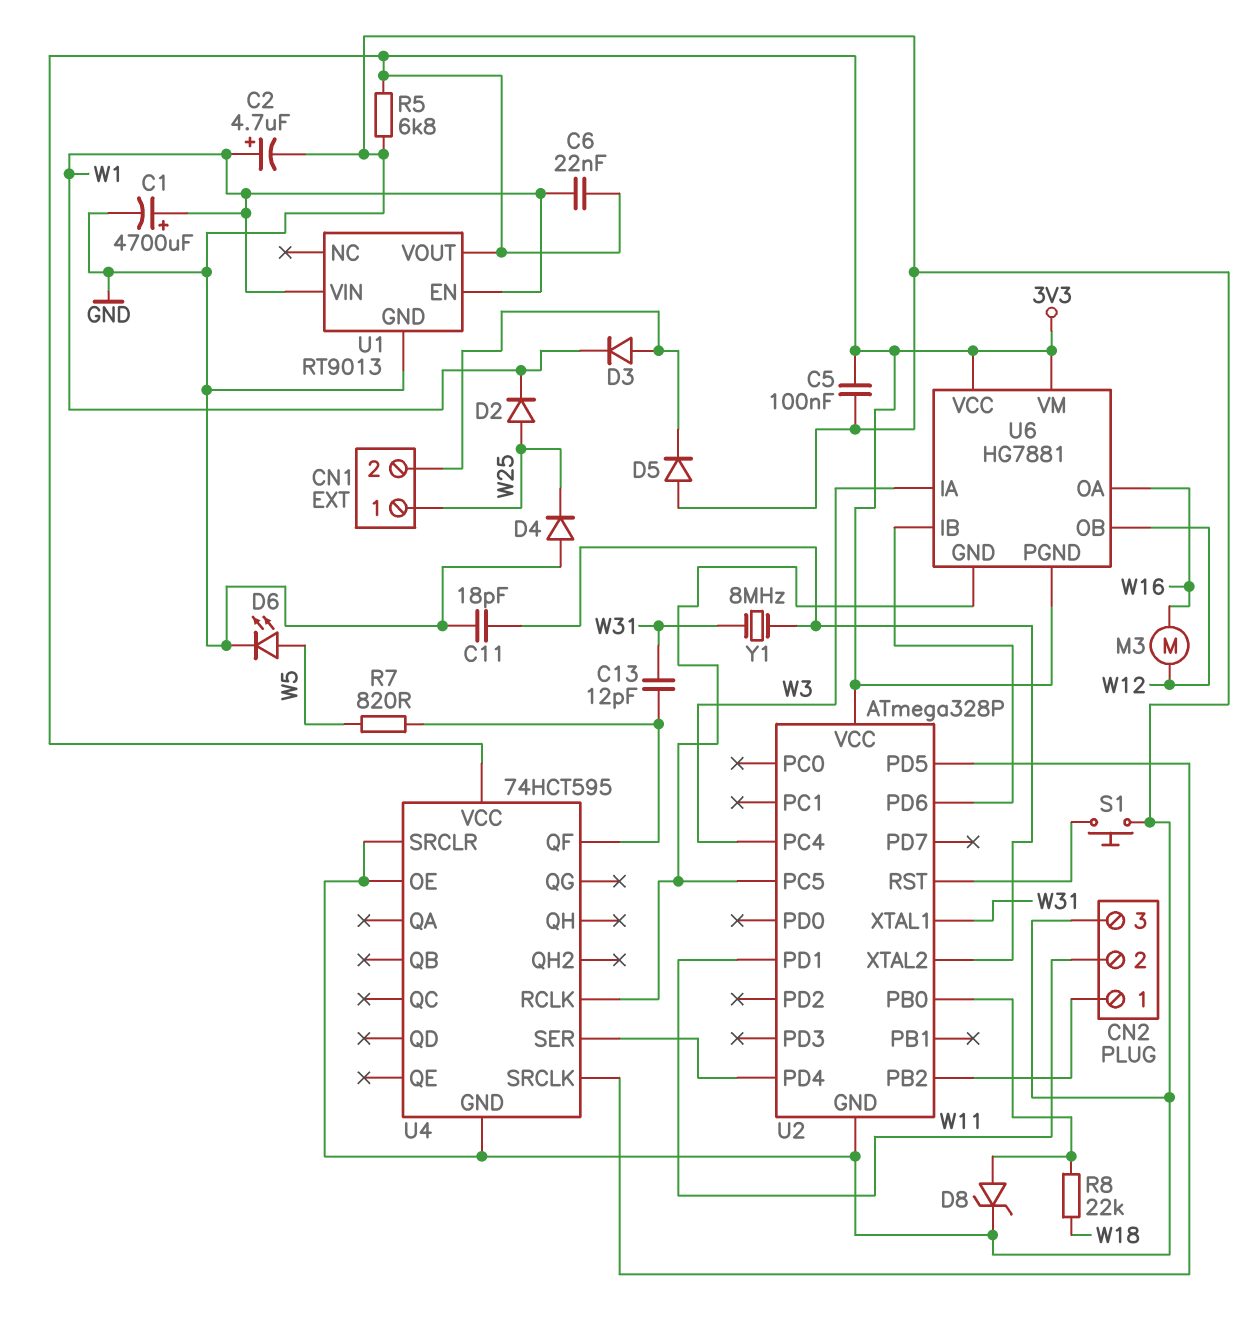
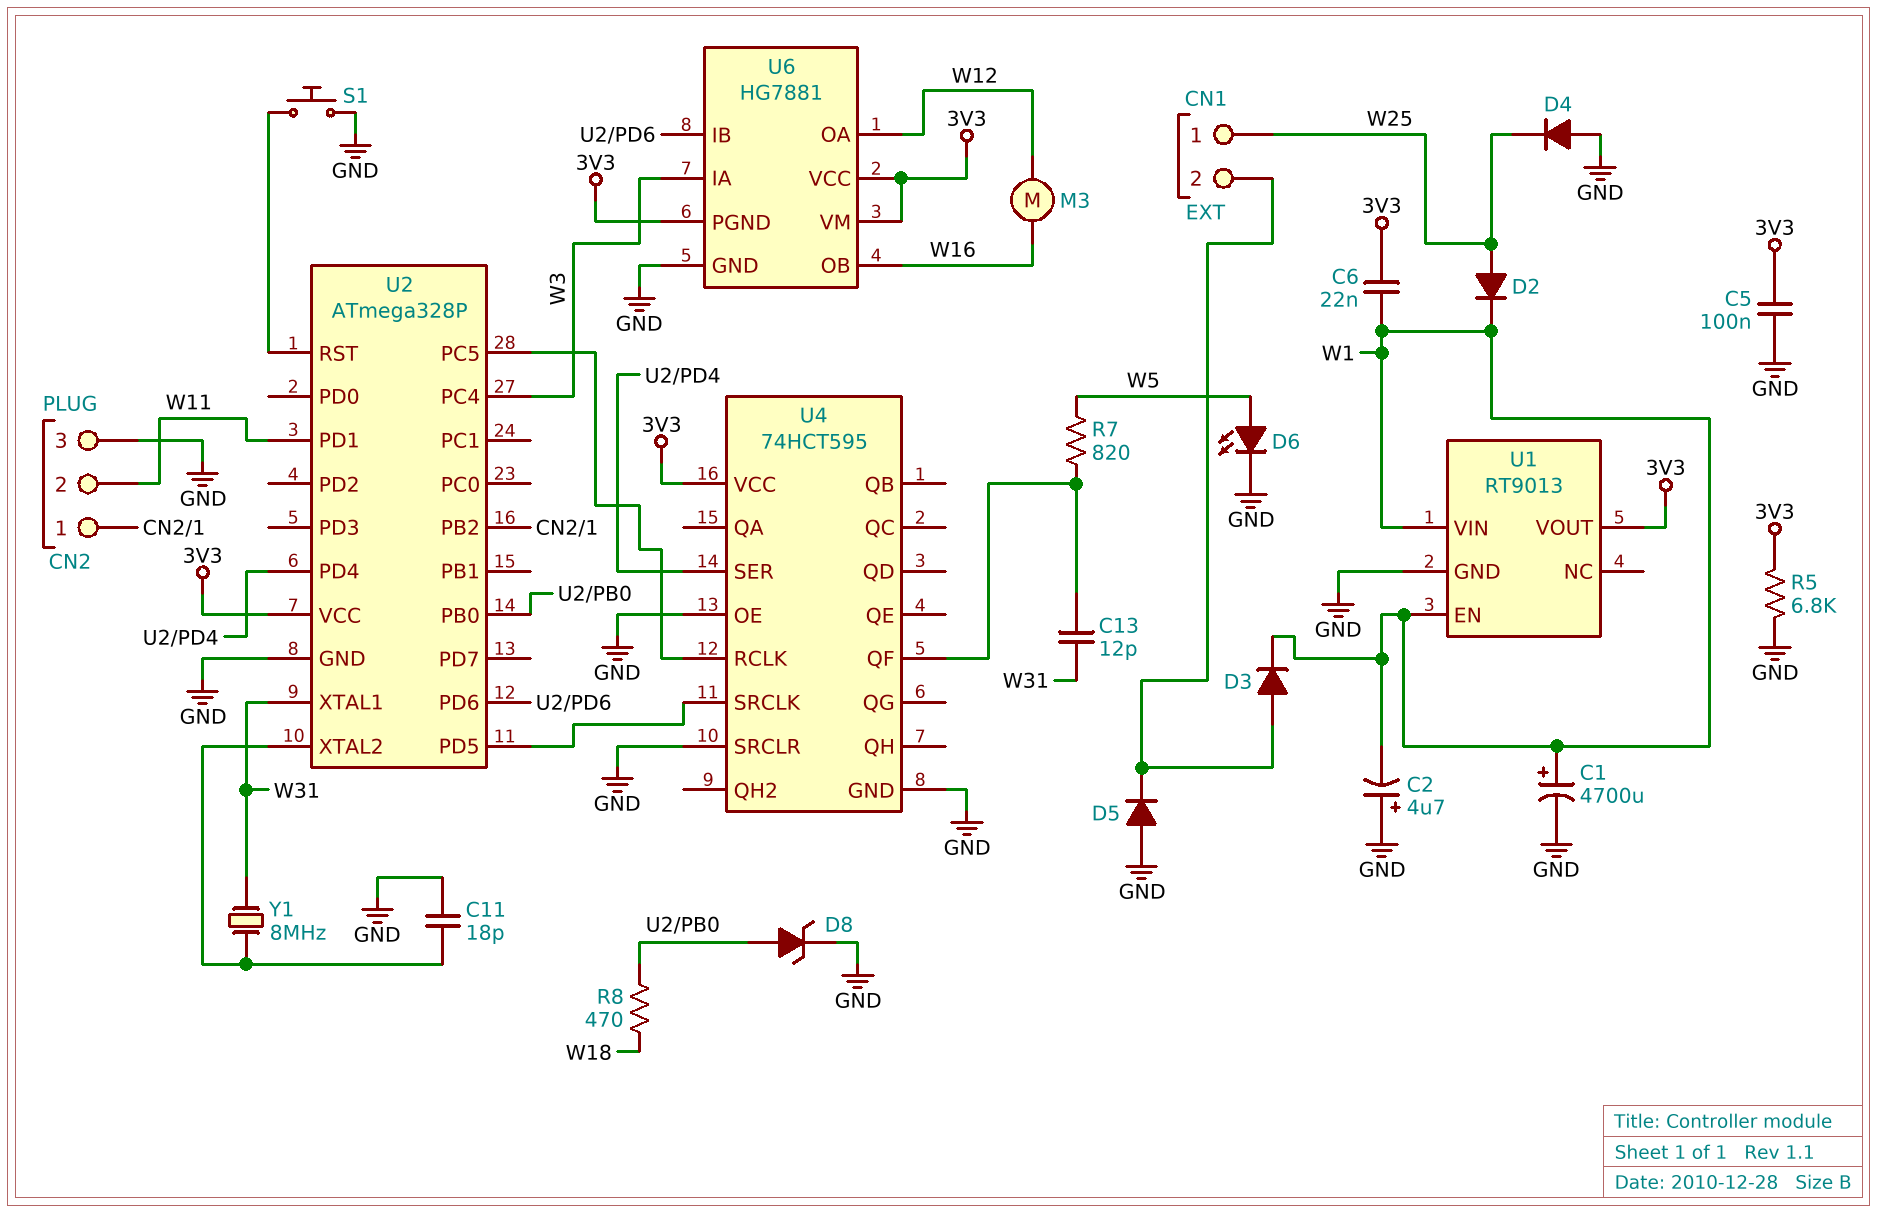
C2: 4.7uF (plus W1, minus GND) -> 4.7uF (plus GND, minus W1)
R8: 22k (U2/PB0, W18) -> 470 (U2/PB0, W18)
U6 pin GND: U2/PC5 -> GND
U6 pin OA: W16 -> W12
U6 pin OB: W12 -> W16

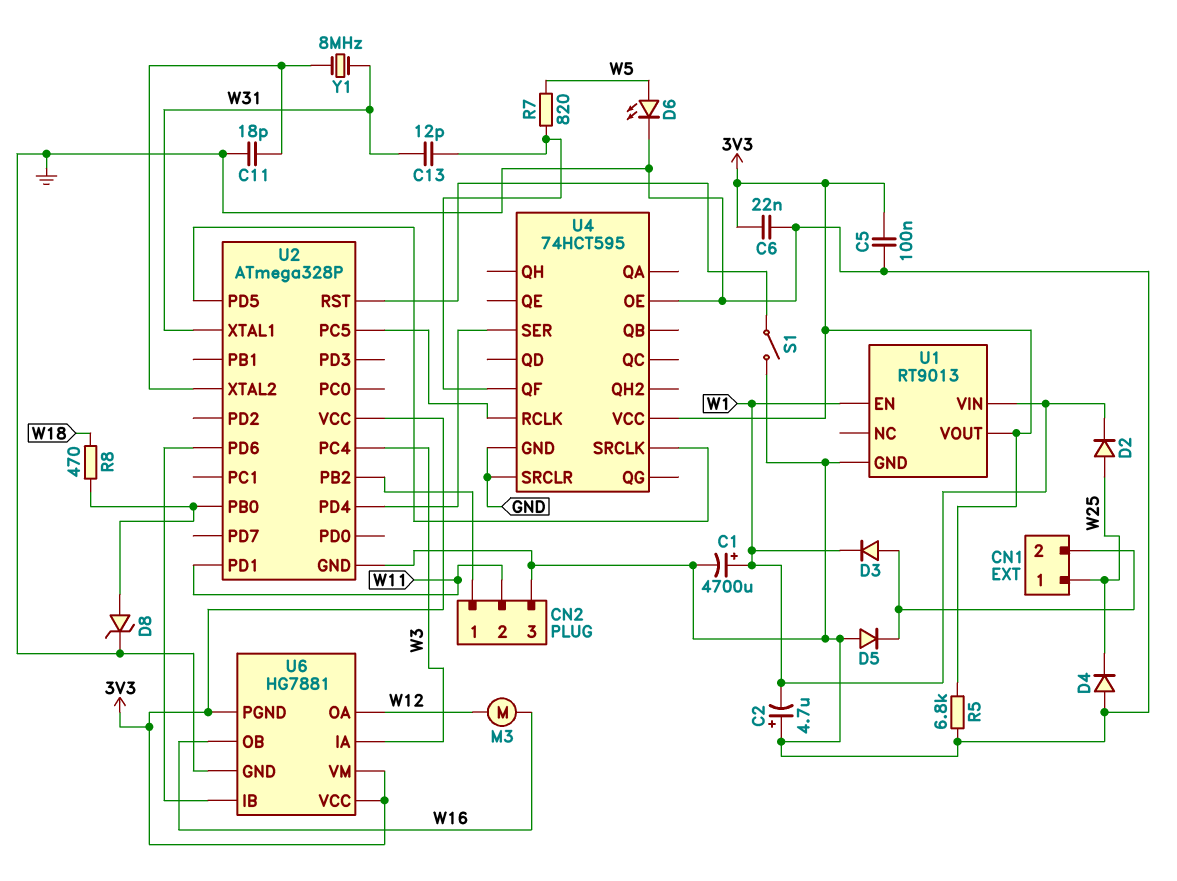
C6: 22nF (3V3, W1) -> 22nF (3V3, GND)
S1: button (GND, U2/RST) -> switch (GND, U2/RST)

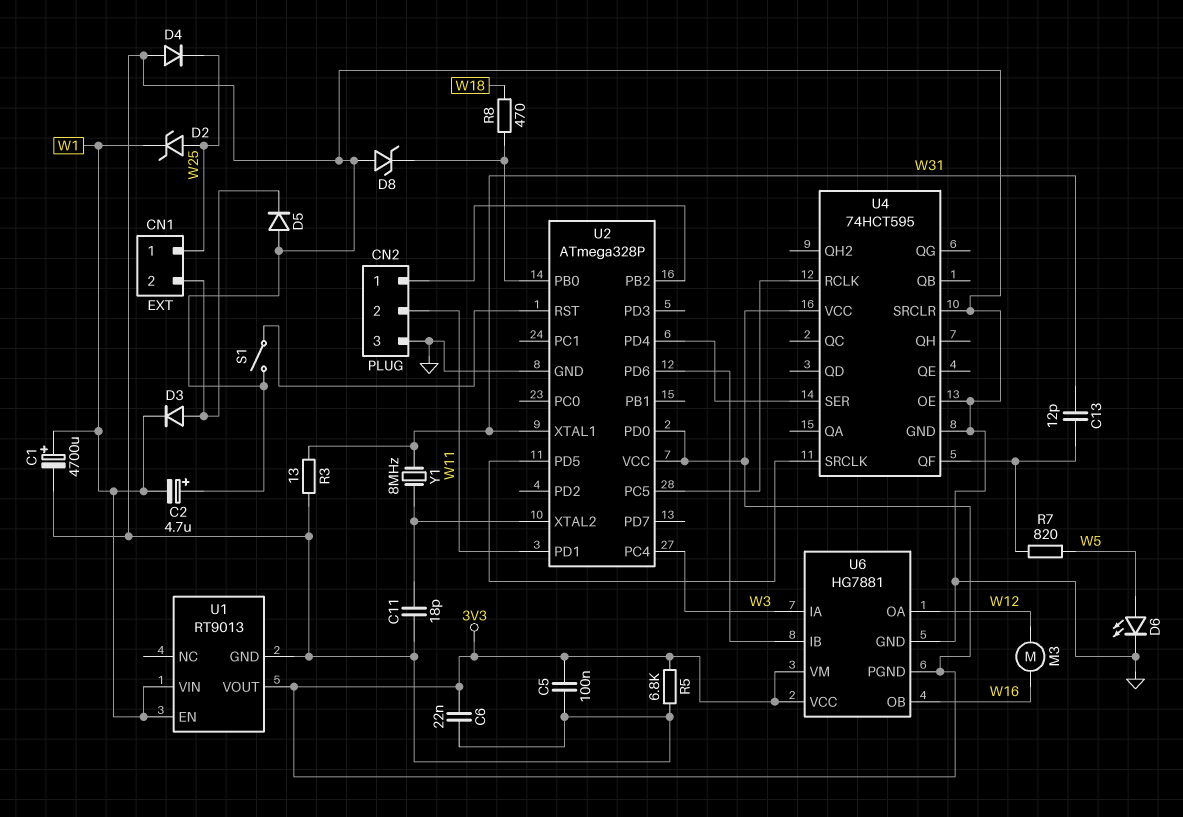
D2: diode (A W25, K W1) -> zener (A W25, K W1)
D8: zener (A U2/PB0, K GND) -> zener (A GND, K U2/PB0)
R3: none -> 13 (GND, W31)
U2 pin PD0: none -> 3V3

